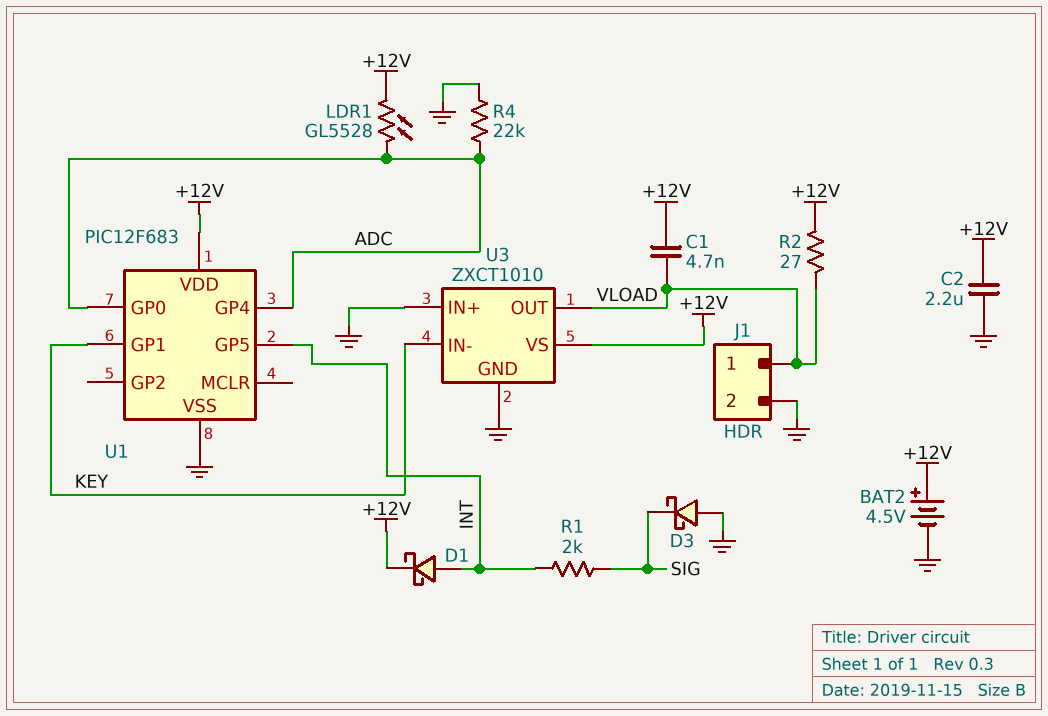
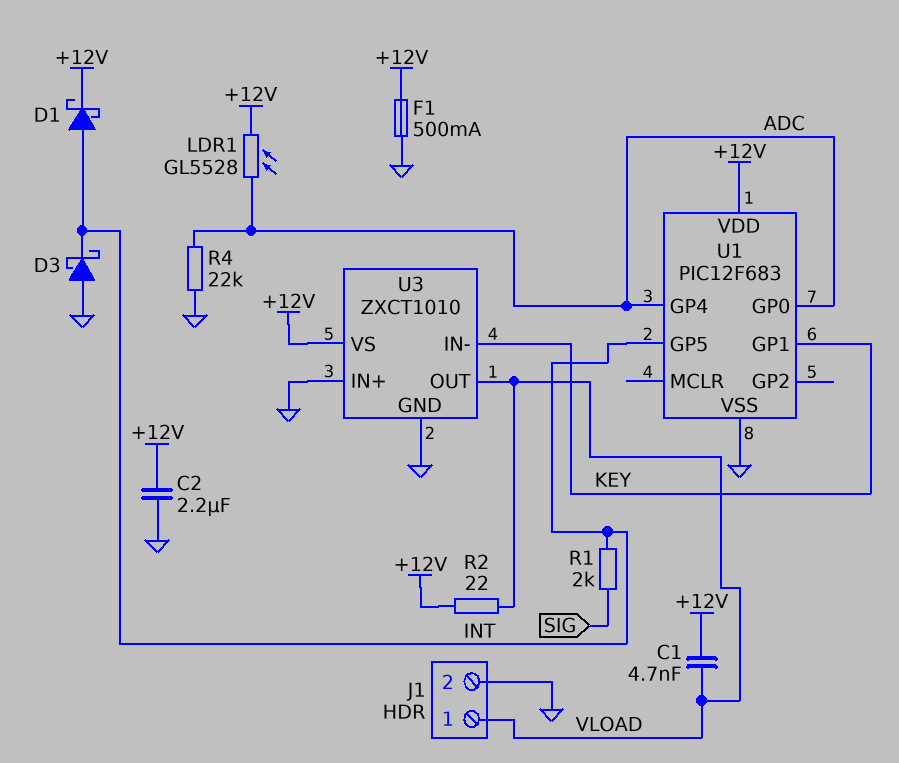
BAT2: 4.5V (plus +12V, minus GND) -> none
D3: schottky (A GND, K SIG) -> schottky (A GND, K INT)
F1: none -> 500mA (+12V, GND)
R2: 27 (+12V, VLOAD) -> 22 (+12V, VLOAD)

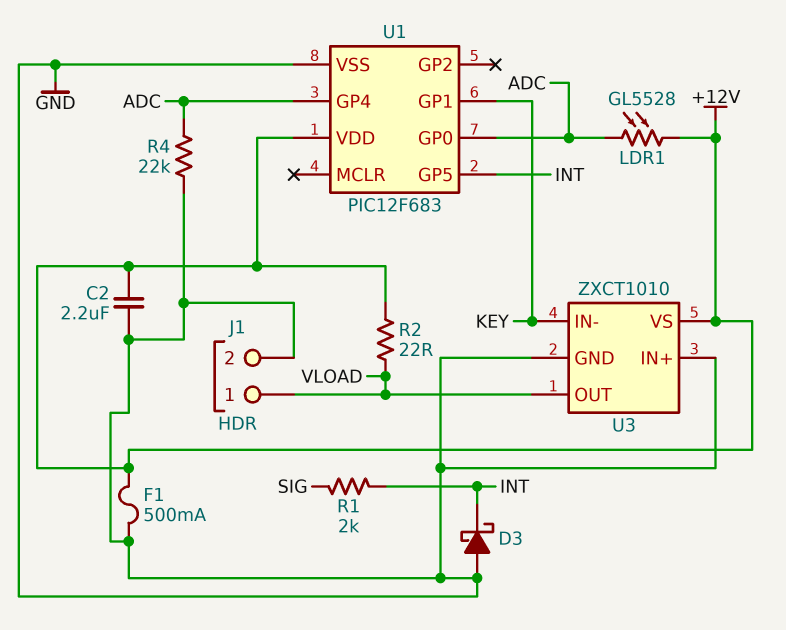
C1: 4.7nF (+12V, VLOAD) -> none
D1: schottky (A INT, K +12V) -> none

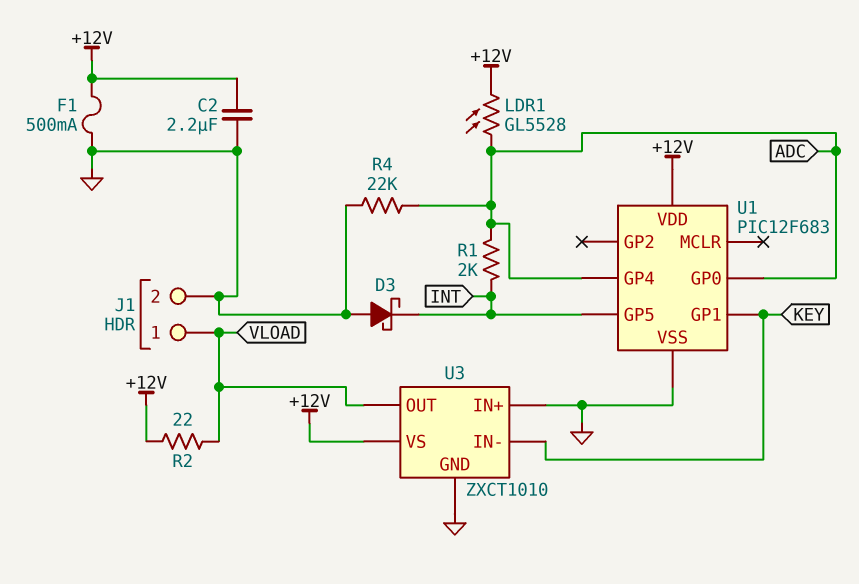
R1: 2k (INT, SIG) -> 2k (ADC, INT)

